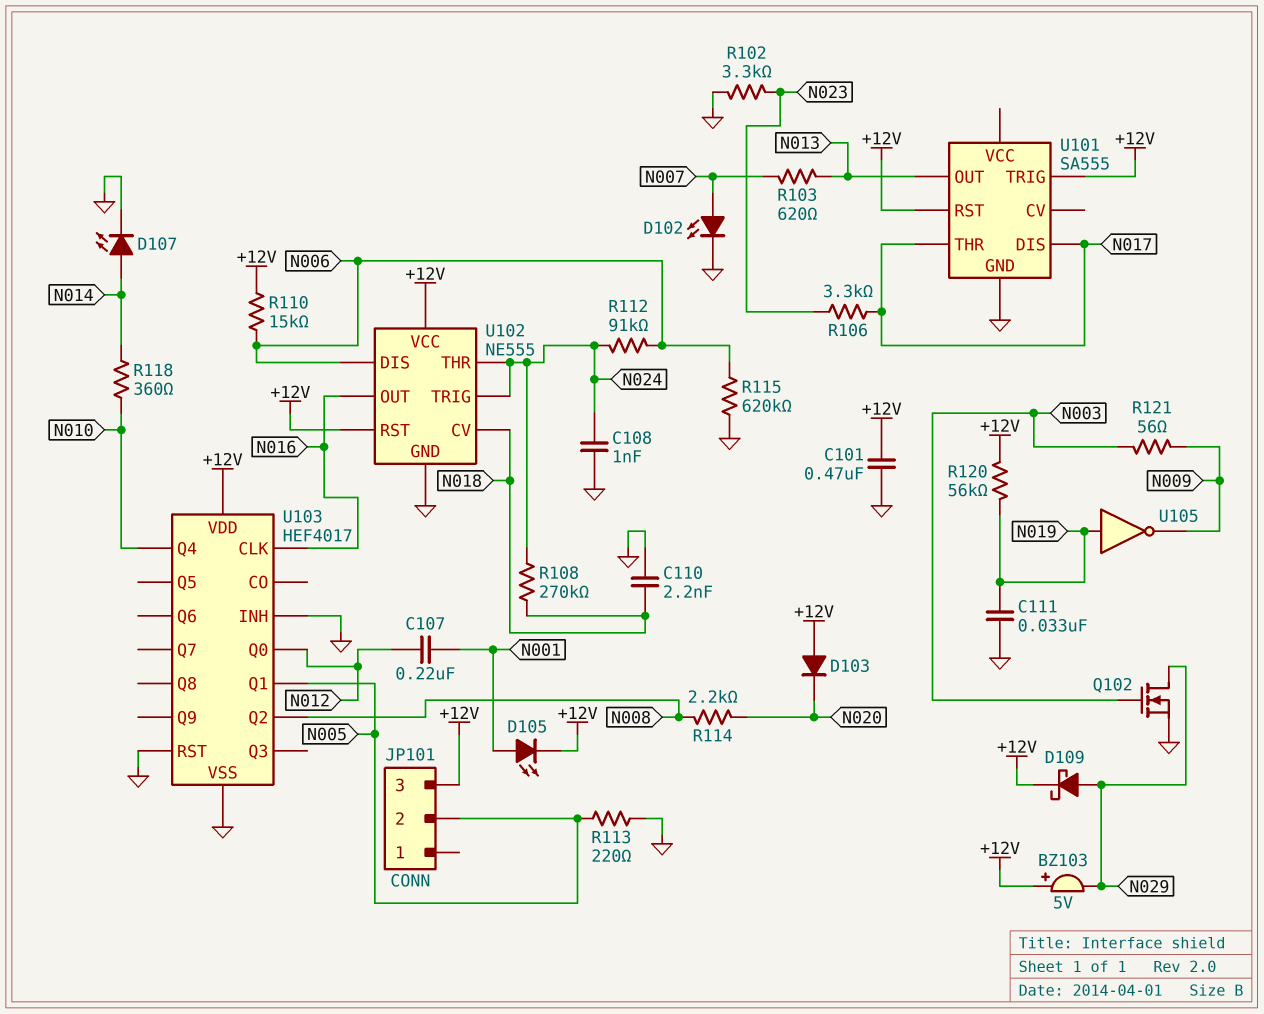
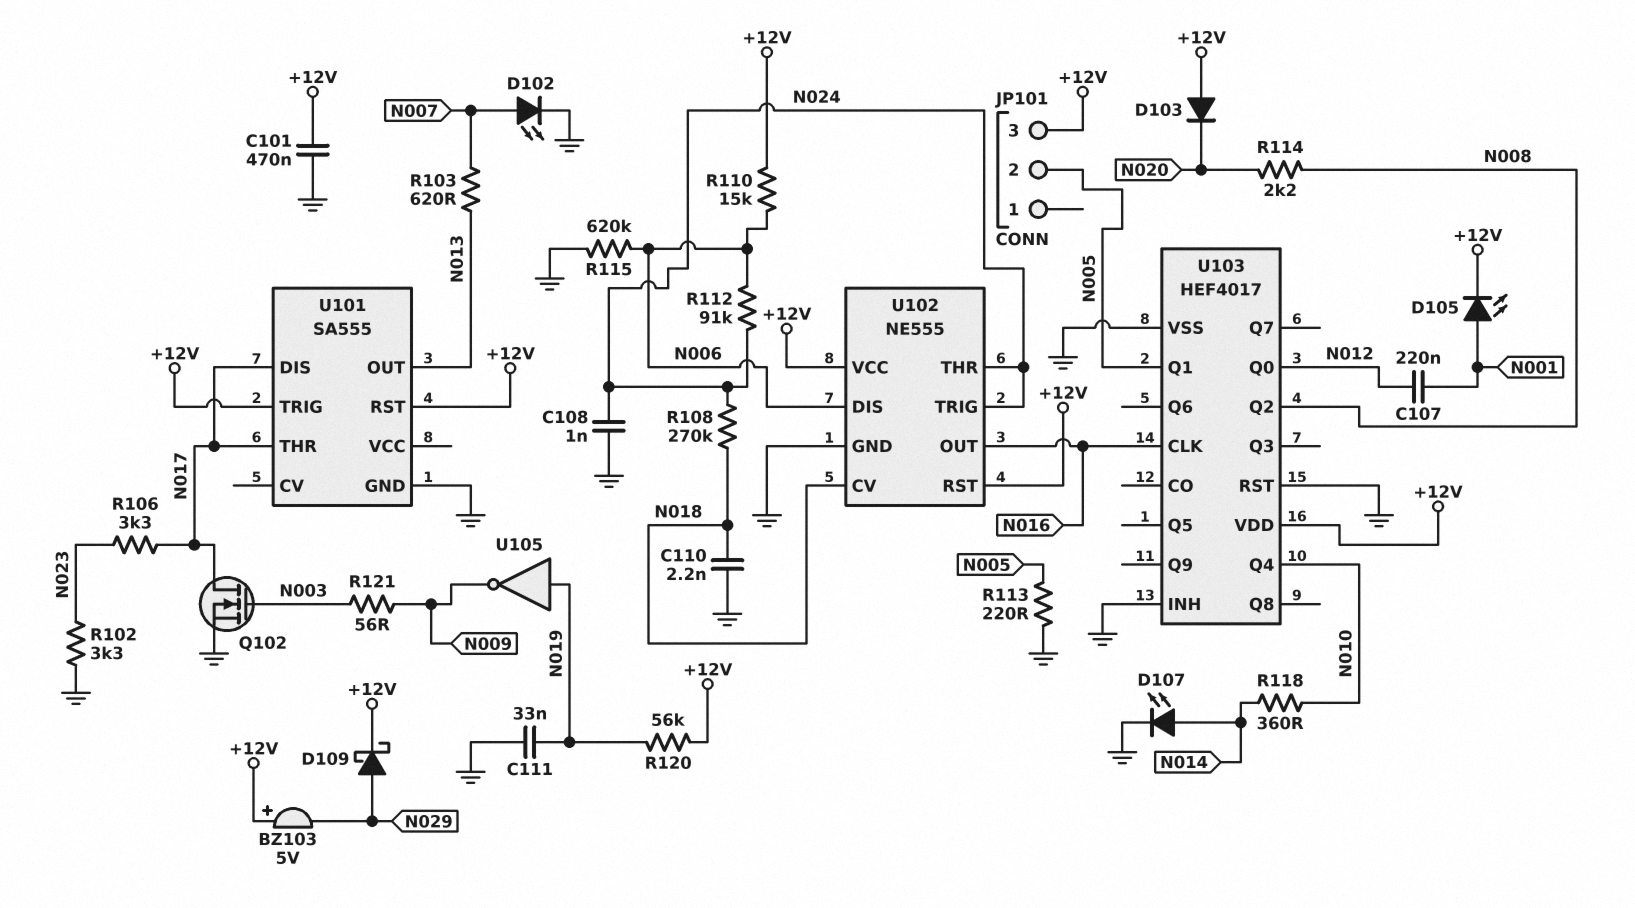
Q102: NMOS (G N003, D N029, S GND) -> NMOS (G N003, D N017, S GND)

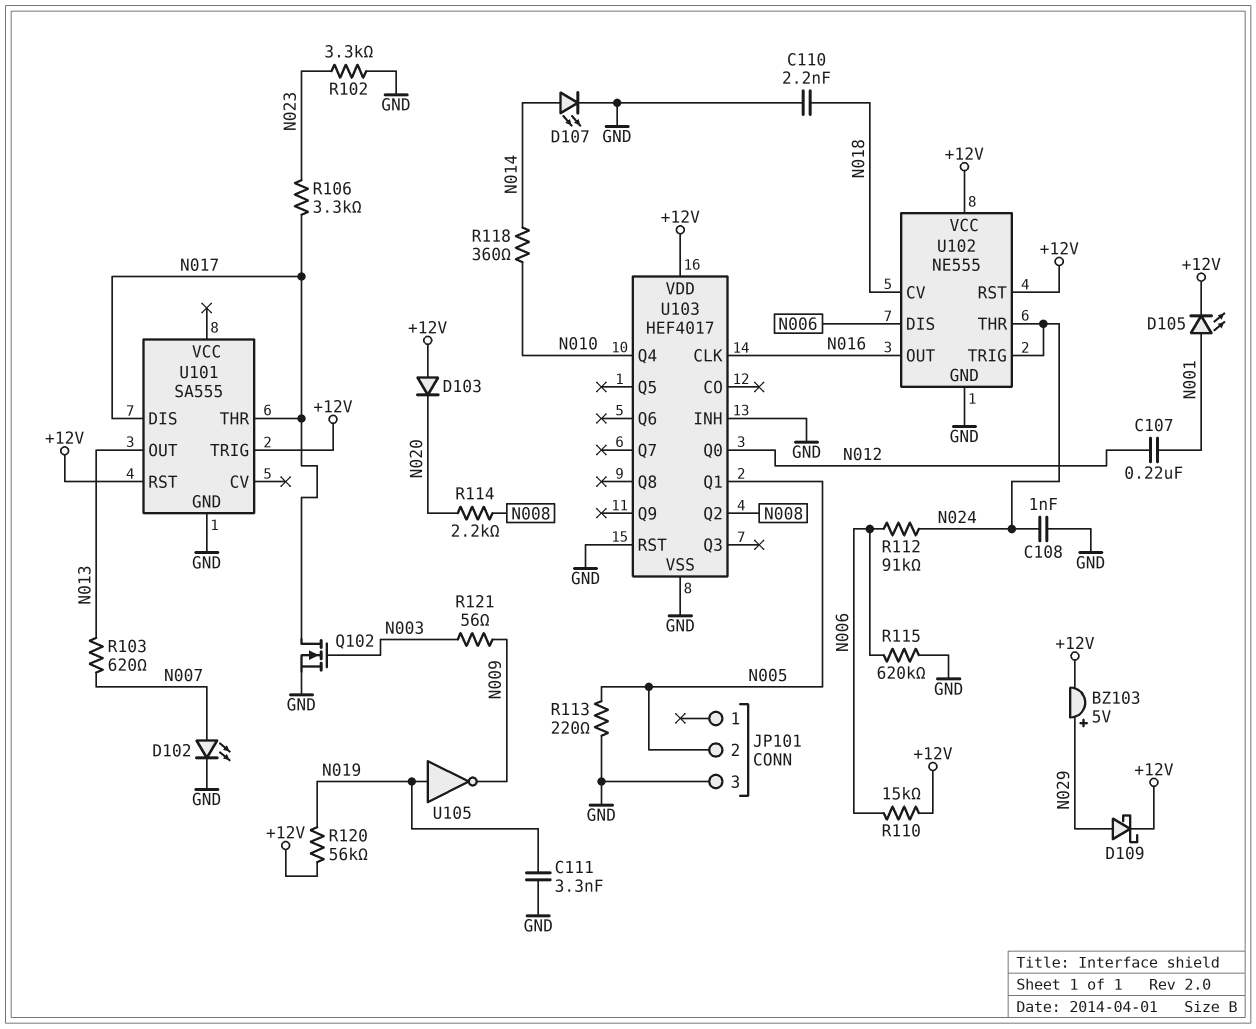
BZ103: buzzer 5V (plus +12V, minus N029) -> buzzer 5V (plus N029, minus +12V)
C101: 470nF (+12V, GND) -> none
C111: 33nF (GND, N019) -> 3.3nF (GND, N019)
JP101 pin 3: +12V -> GND
R108: 270k (N018, N024) -> none

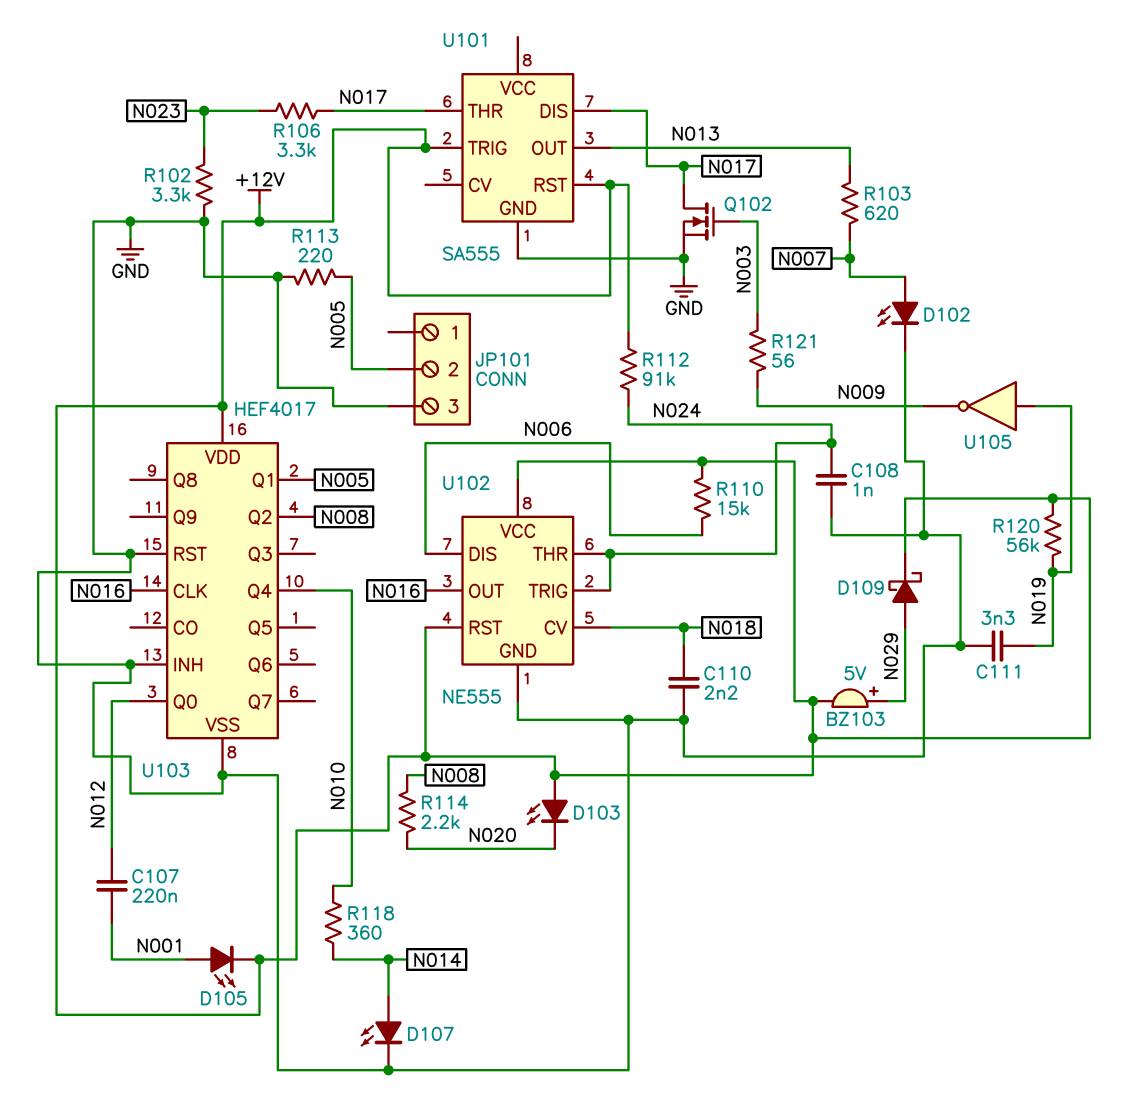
D103: diode (A +12V, K N020) -> LED (A +12V, K N020)
R112: 91k (N006, N024) -> 91k (+12V, N024)
R115: 620k (GND, N006) -> none

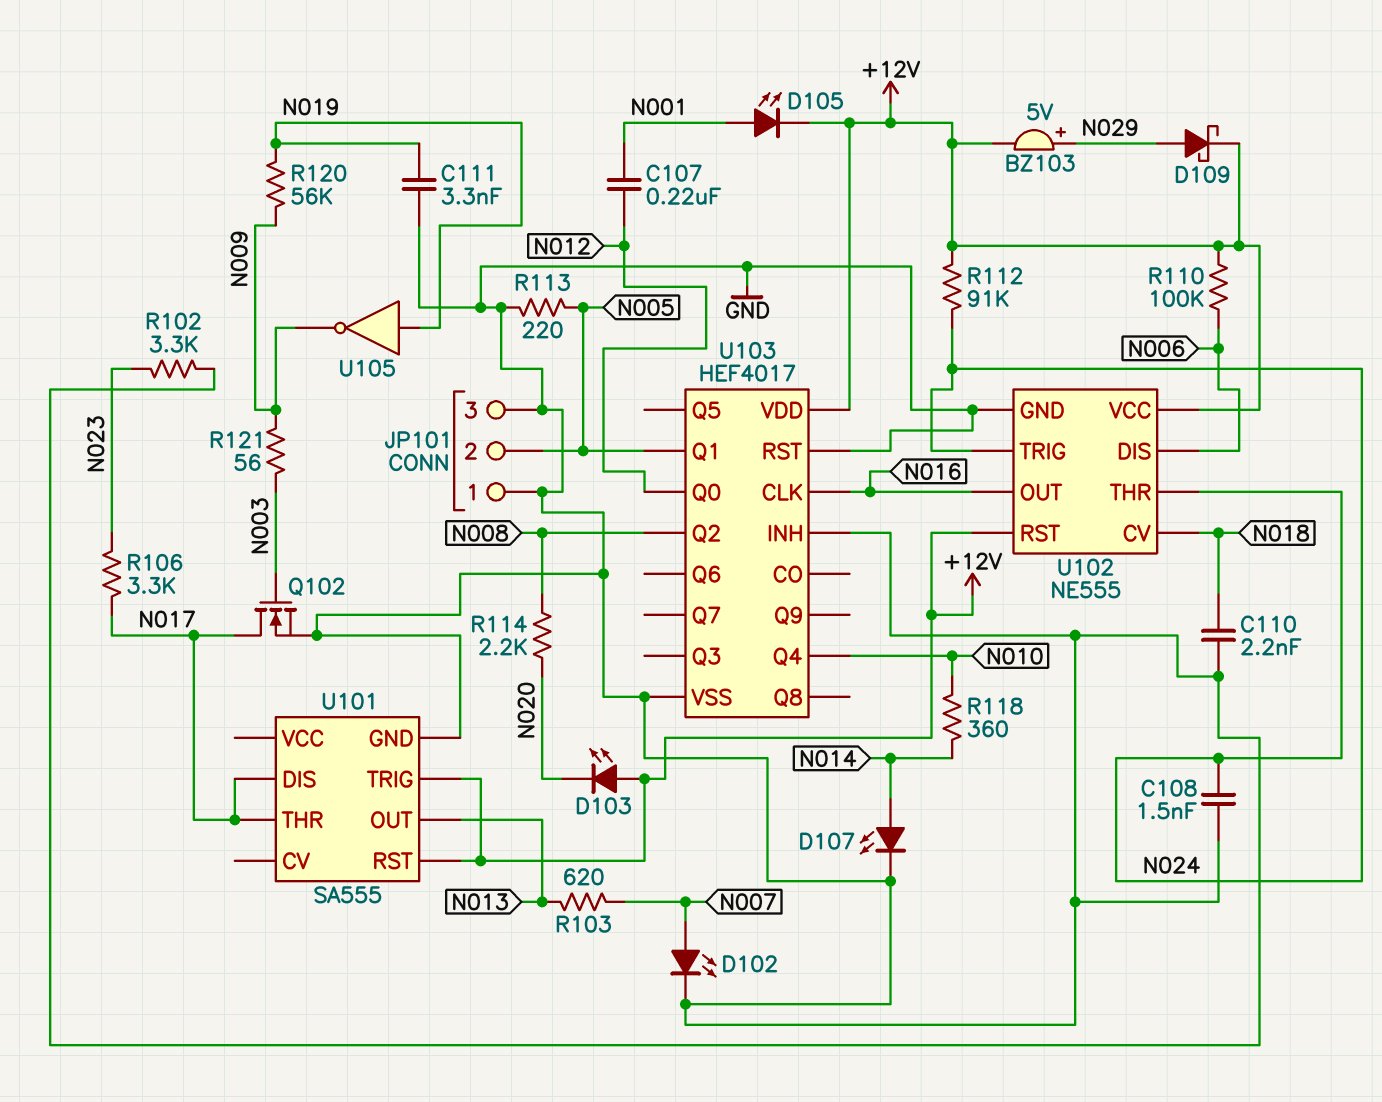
C108: 1nF (GND, N024) -> 1.5nF (GND, N024)
JP101 pin 1: none -> GND
R110: 15k (+12V, N006) -> 100k (+12V, N006)
R120: 56k (+12V, N019) -> 56k (N009, N019)

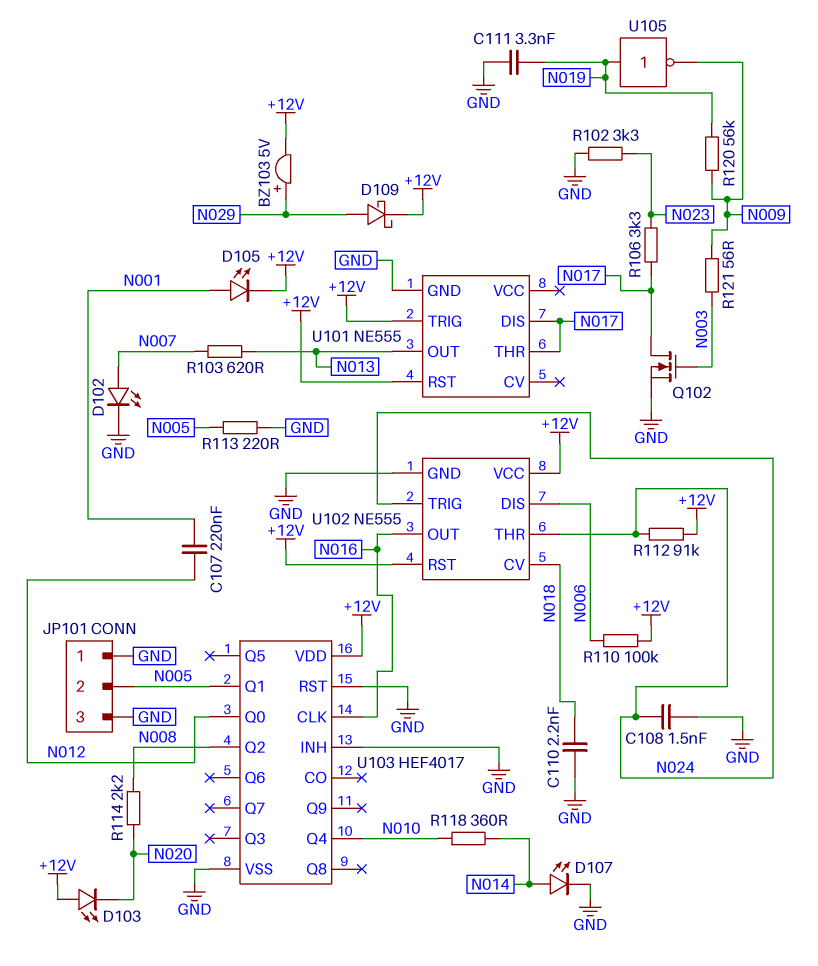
U101: SA555 -> NE555

